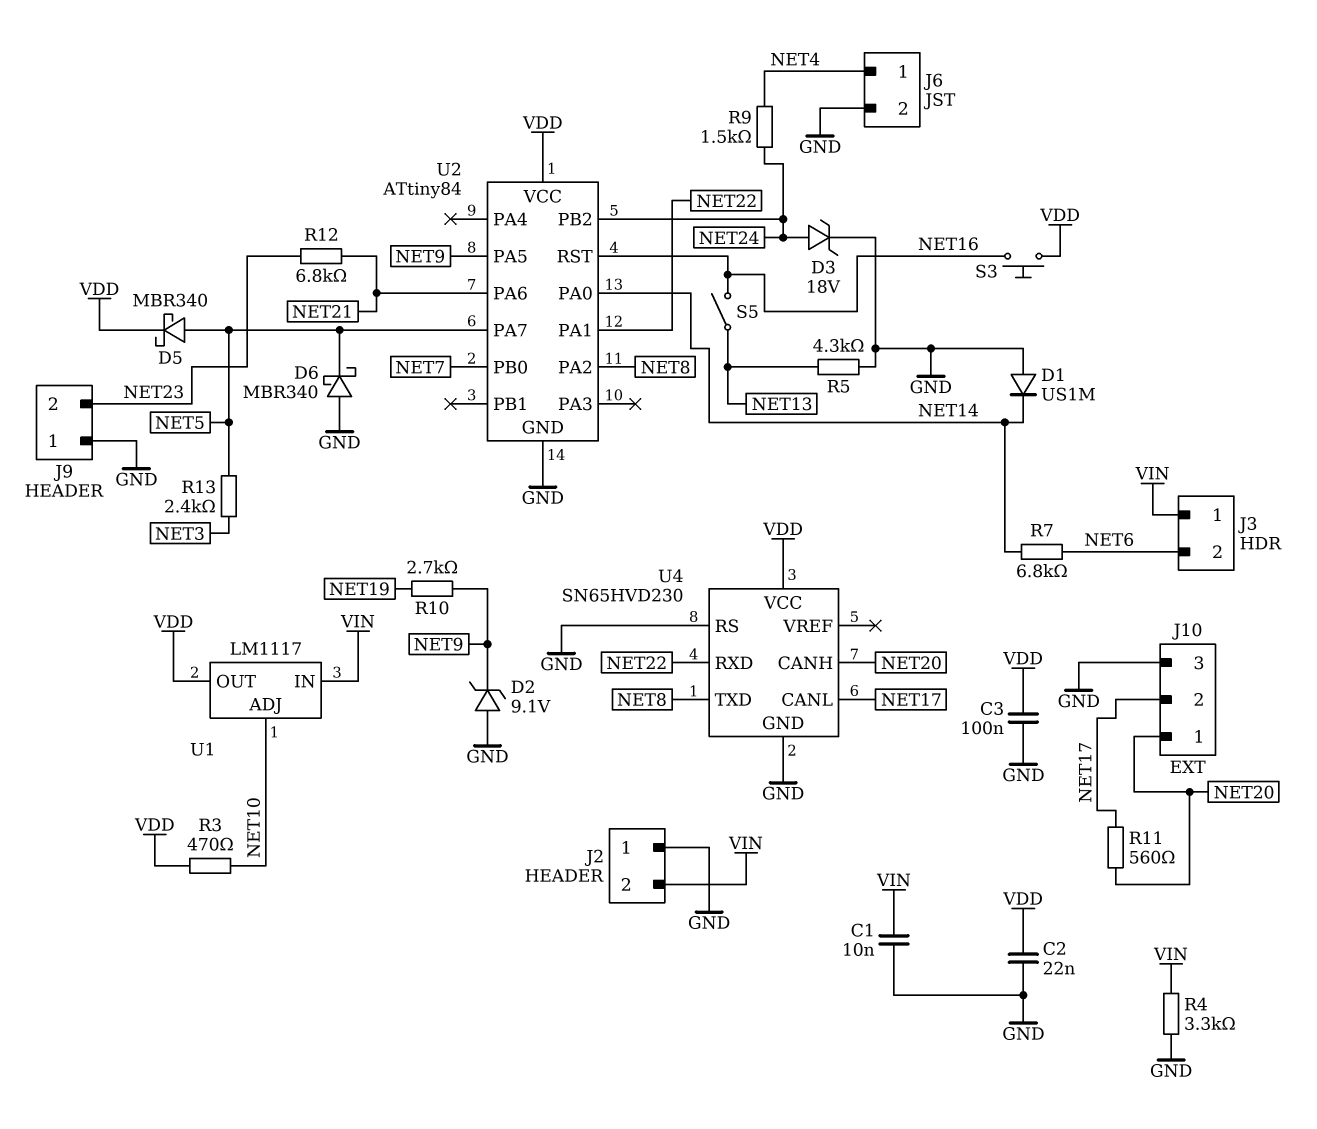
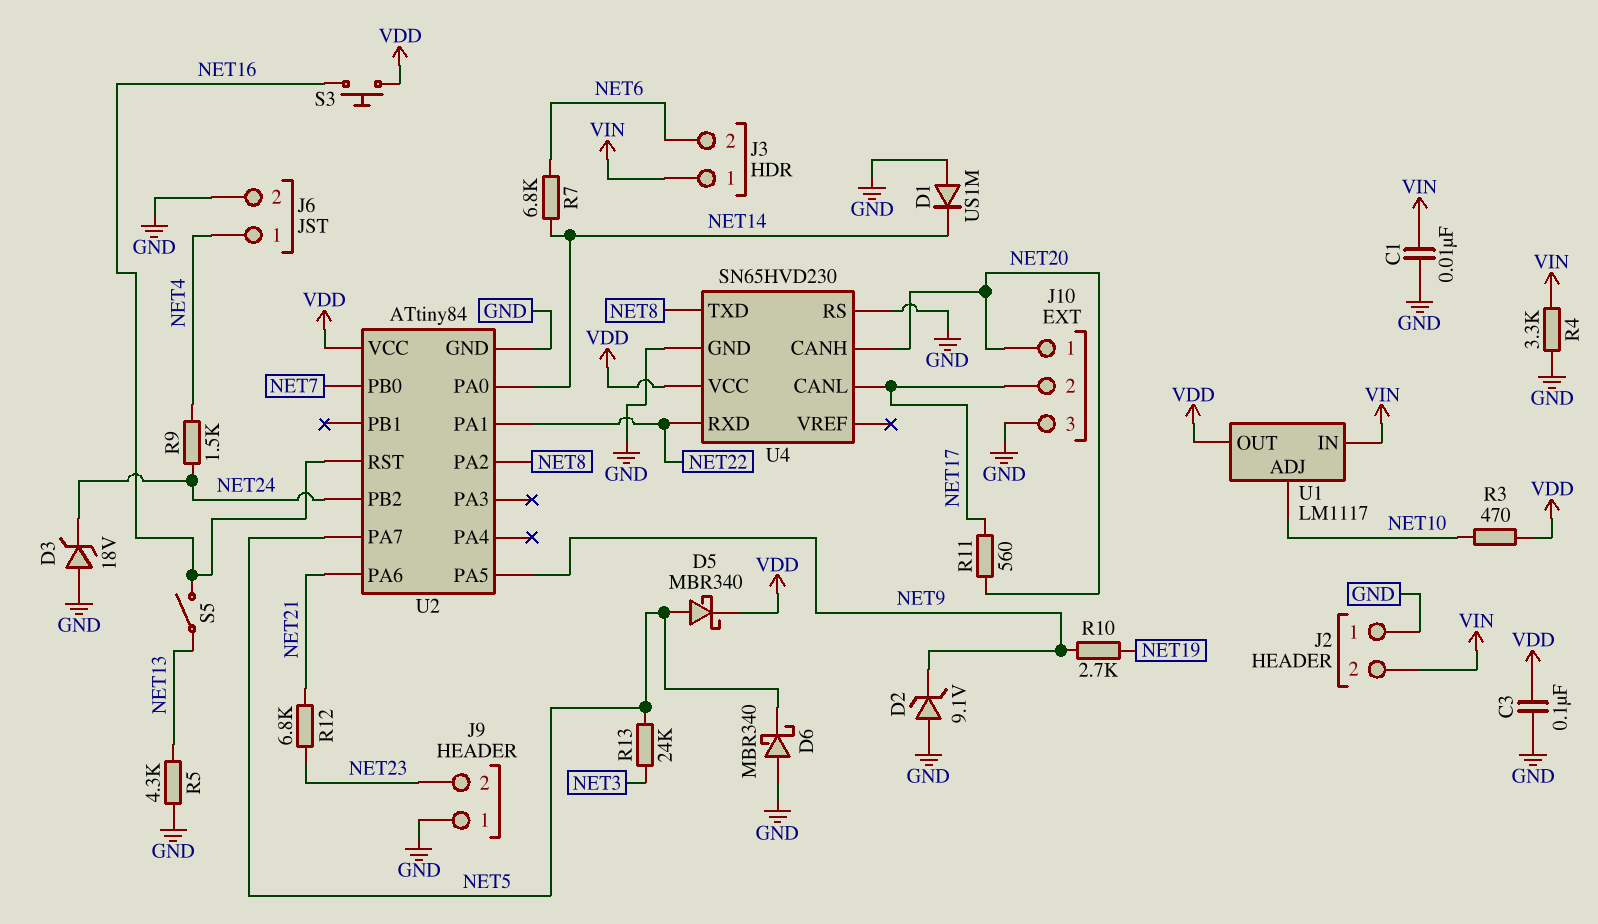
C2: 22nF (GND, VDD) -> none
D3: zener 18V (A NET24, K GND) -> zener 18V (A GND, K NET24)
R13: 2.4k (NET3, NET5) -> 24k (NET3, NET5)

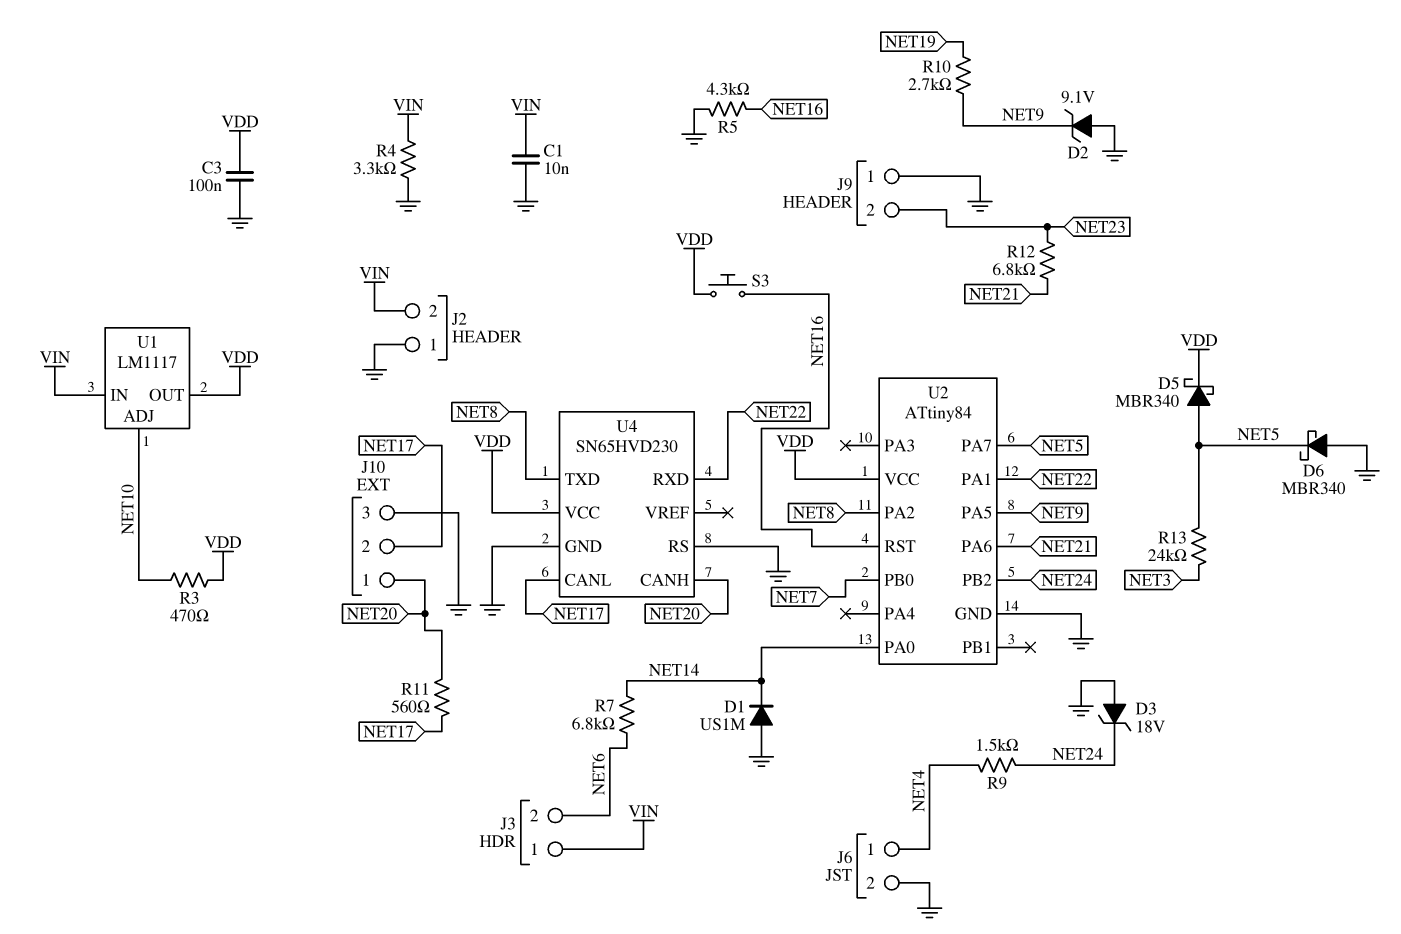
R5: 4.3k (GND, NET13) -> 4.3k (GND, NET16)
S5: switch (NET13, NET16) -> none

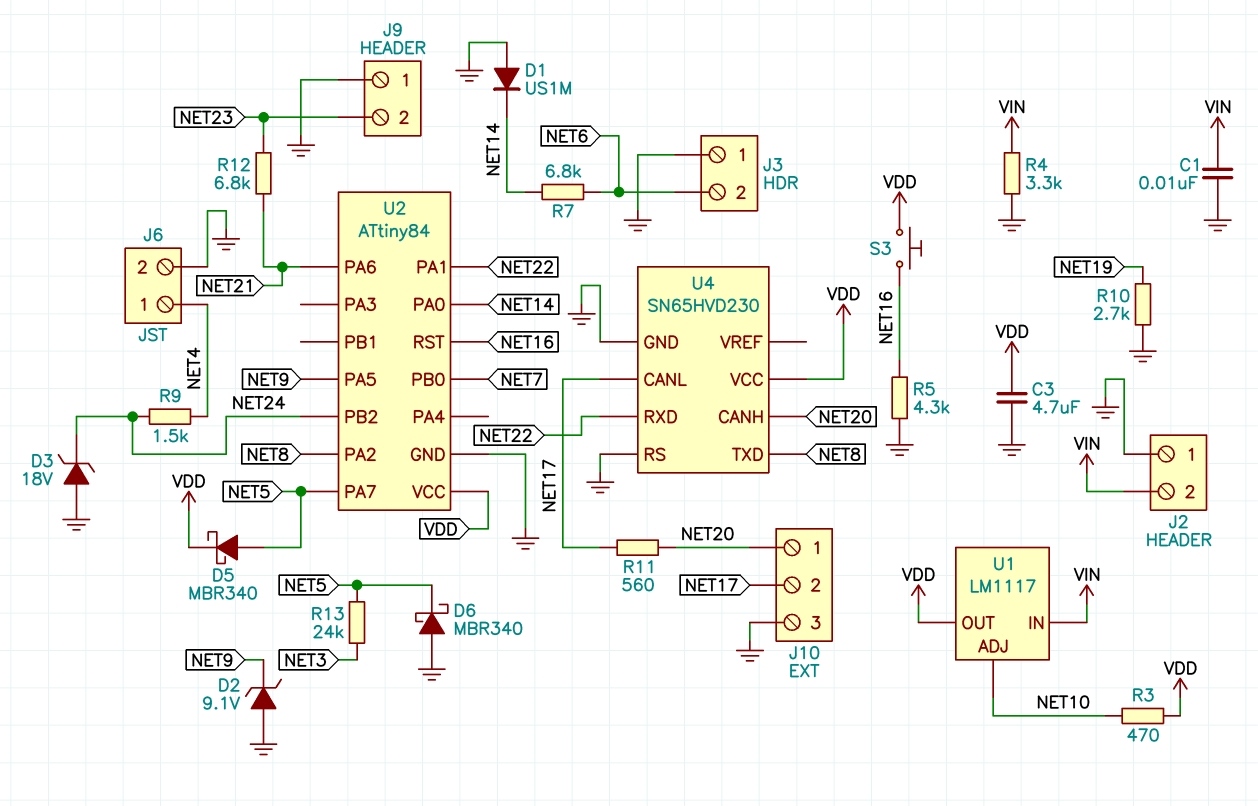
C3: 100nF (GND, VDD) -> 4.7uF (GND, VDD)
J3 pin 1: VIN -> GND
R10: 2.7k (NET9, NET19) -> 2.7k (GND, NET19)

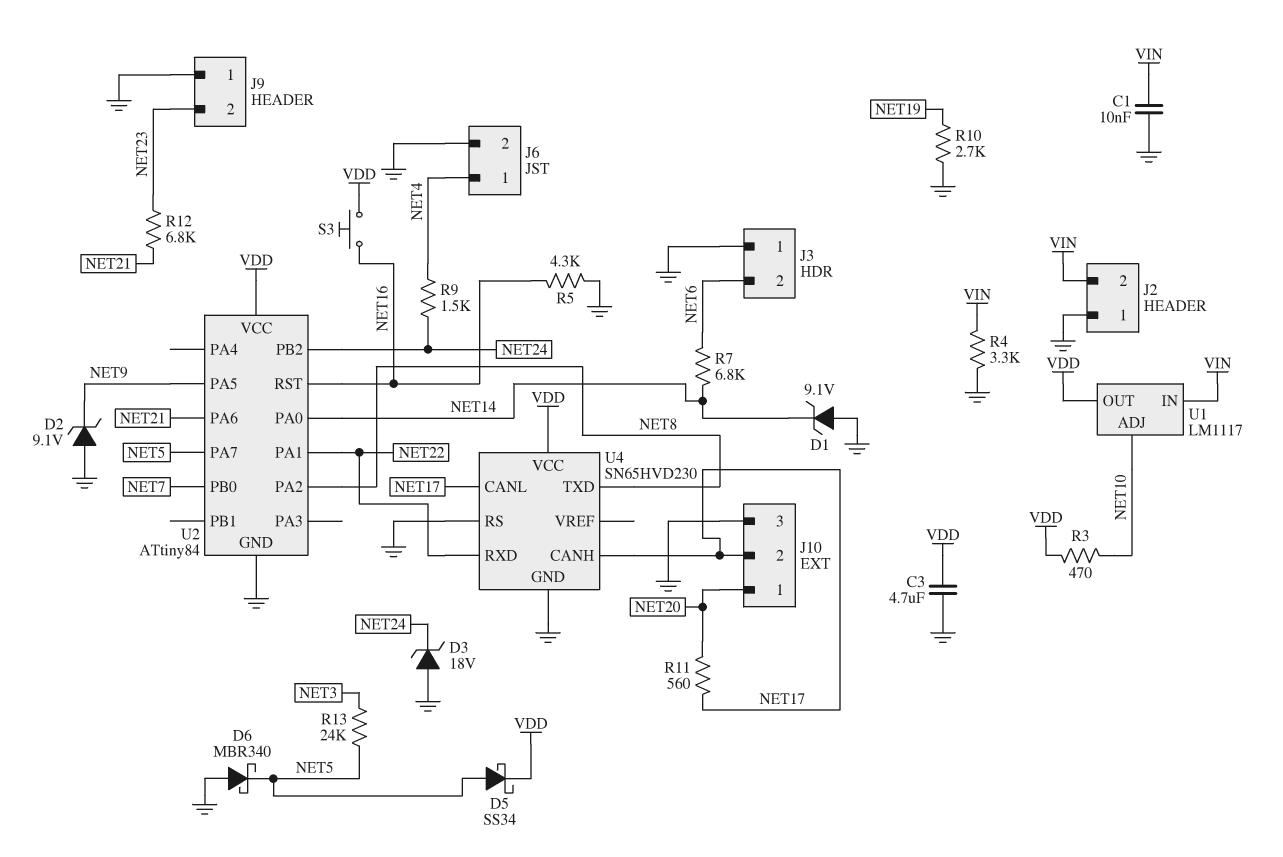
D1: diode US1M (A GND, K NET14) -> zener 9.1V (A GND, K NET14)
D5: schottky MBR340 (A NET5, K VDD) -> schottky SS34 (A NET5, K VDD)
U4 pin CANH: NET20 -> NET17

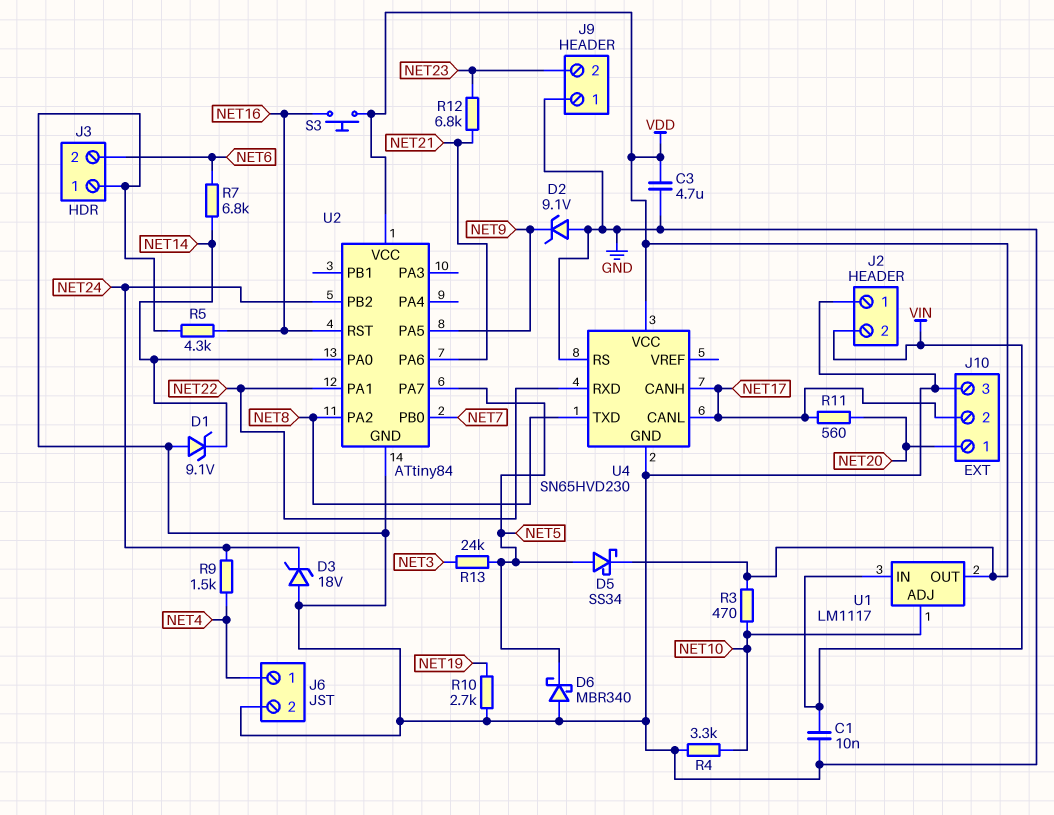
R4: 3.3k (GND, VIN) -> 3.3k (GND, NET10)

